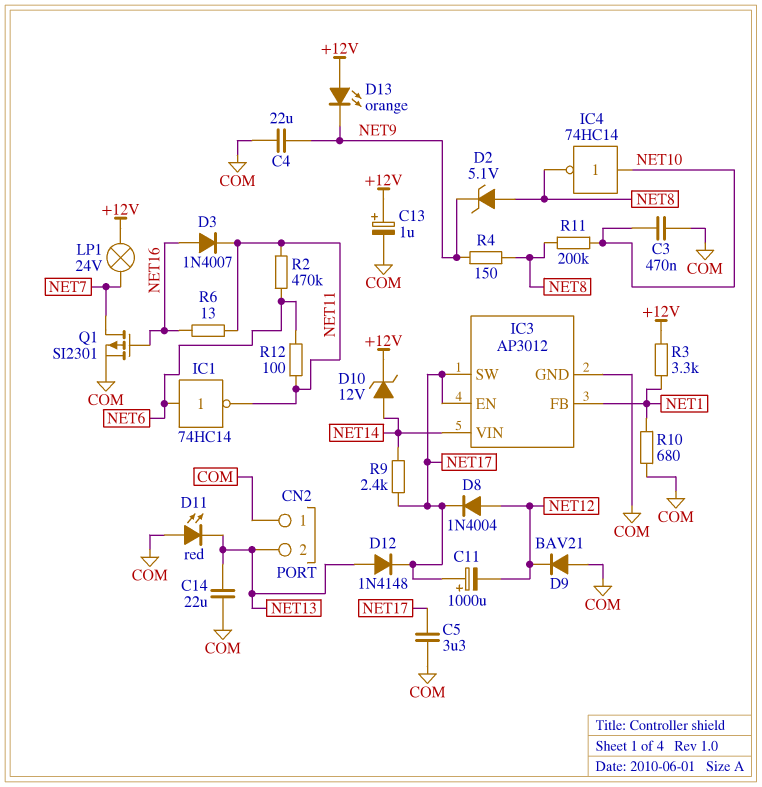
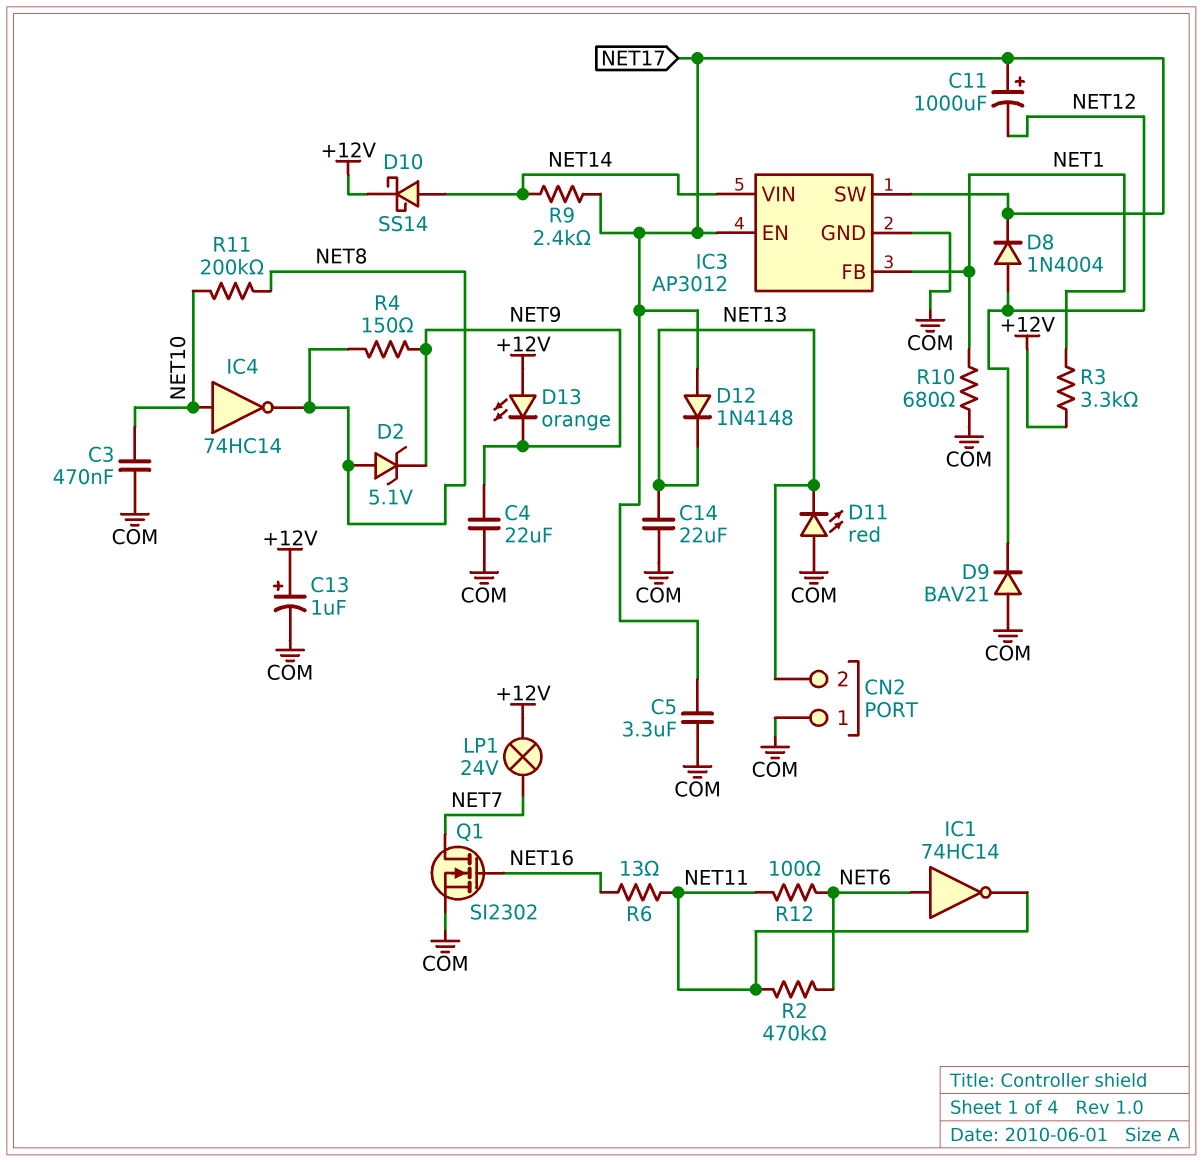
D3: diode 1N4007 (A NET16, K NET11) -> none
D10: zener 12V (A NET14, K +12V) -> schottky SS14 (A NET14, K +12V)
D12: diode 1N4148 (A NET13, K NET17) -> diode 1N4148 (A NET17, K NET13)
Q1: PMOS SI2301 (G NET16, D NET7, S COM) -> NMOS SI2302 (G NET16, D NET7, S COM)

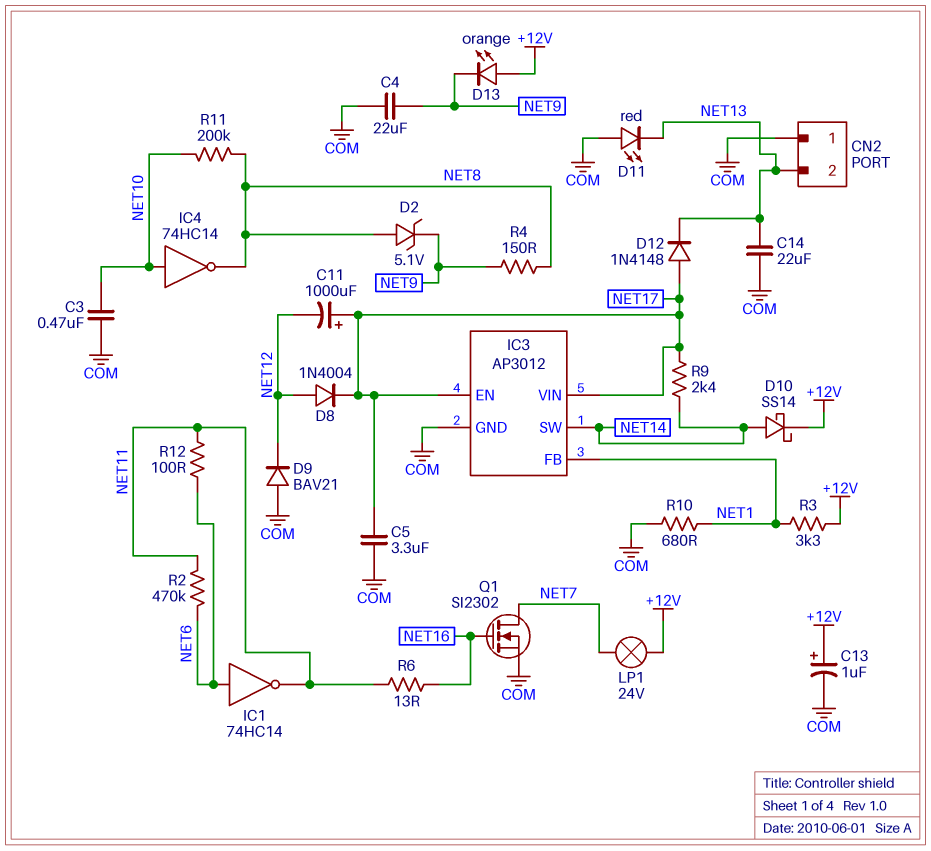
IC3 pin SW: NET17 -> NET14
IC3 pin VIN: NET14 -> NET17

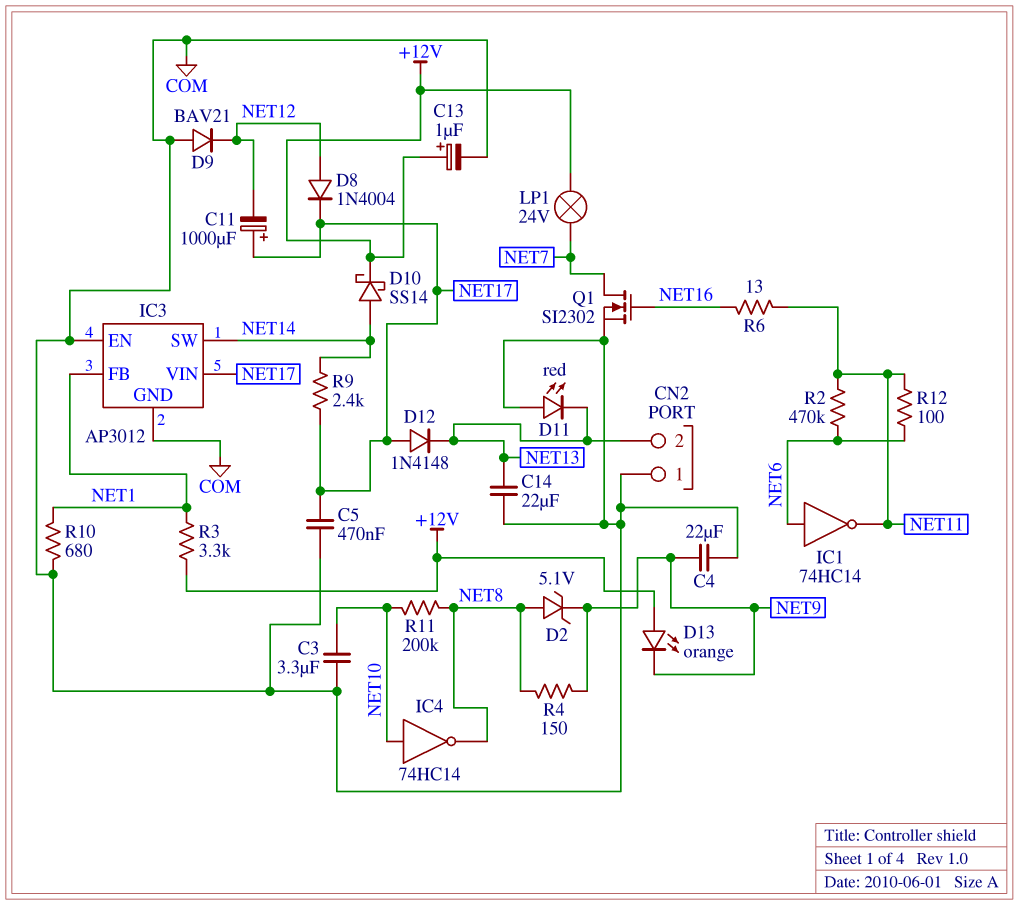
C3: 470nF (COM, NET10) -> 3.3uF (COM, NET10)
C5: 3.3uF (COM, NET17) -> 470nF (COM, NET17)
IC3 pin EN: NET17 -> COM

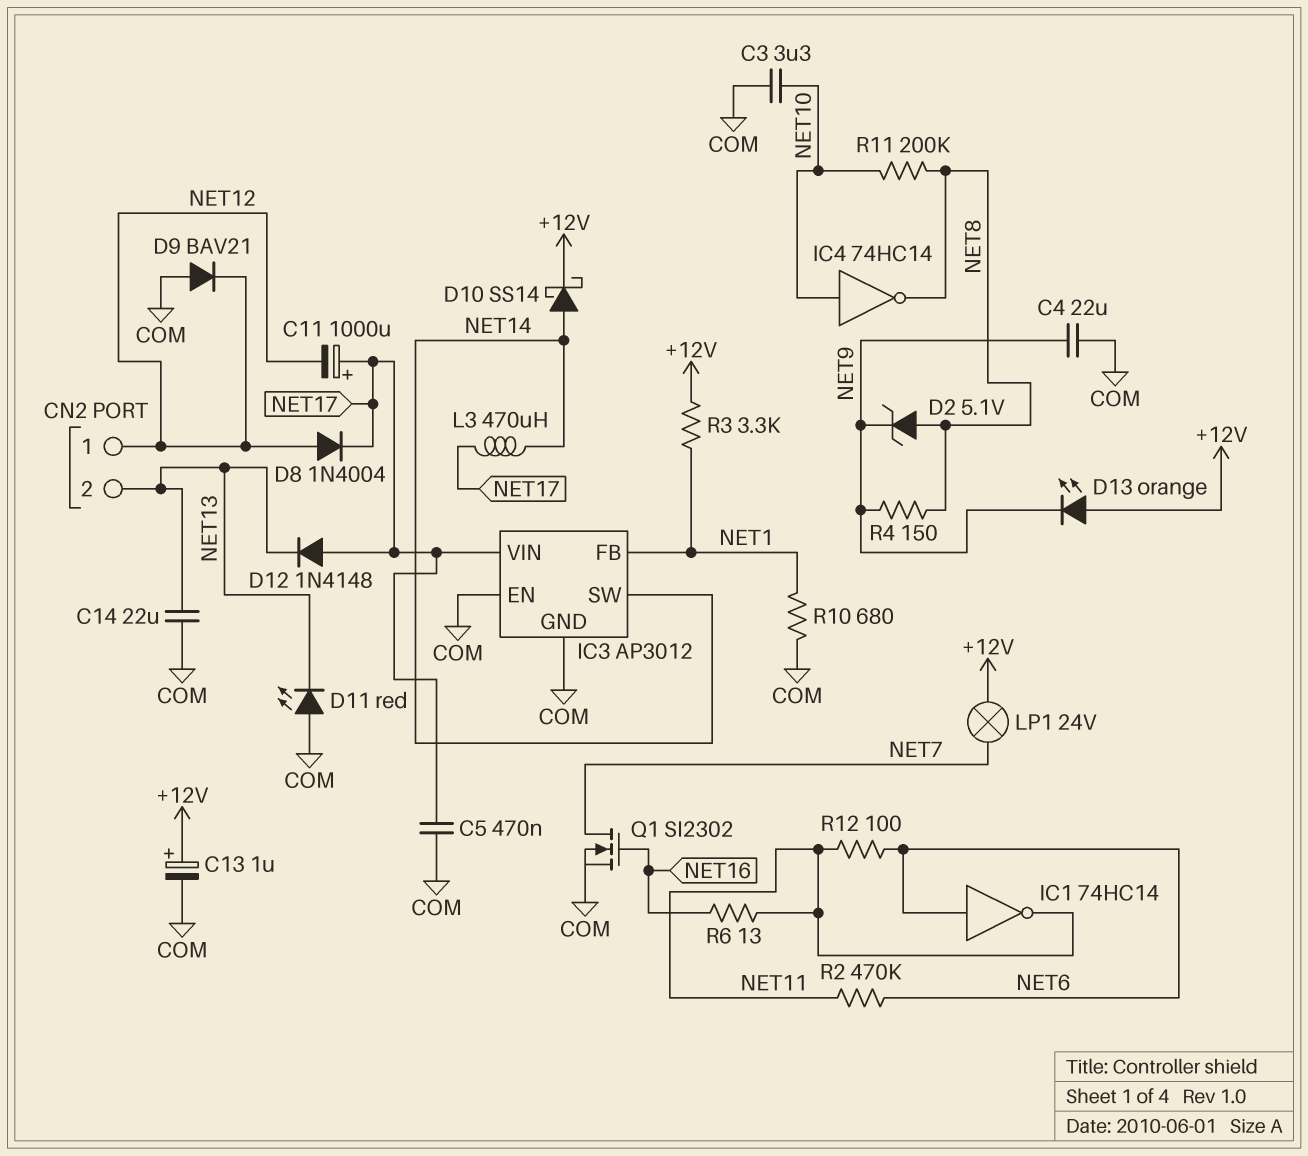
CN2 pin 1: COM -> NET12
L3: none -> 470uH (NET14, NET17)
R9: 2.4k (NET14, NET17) -> none

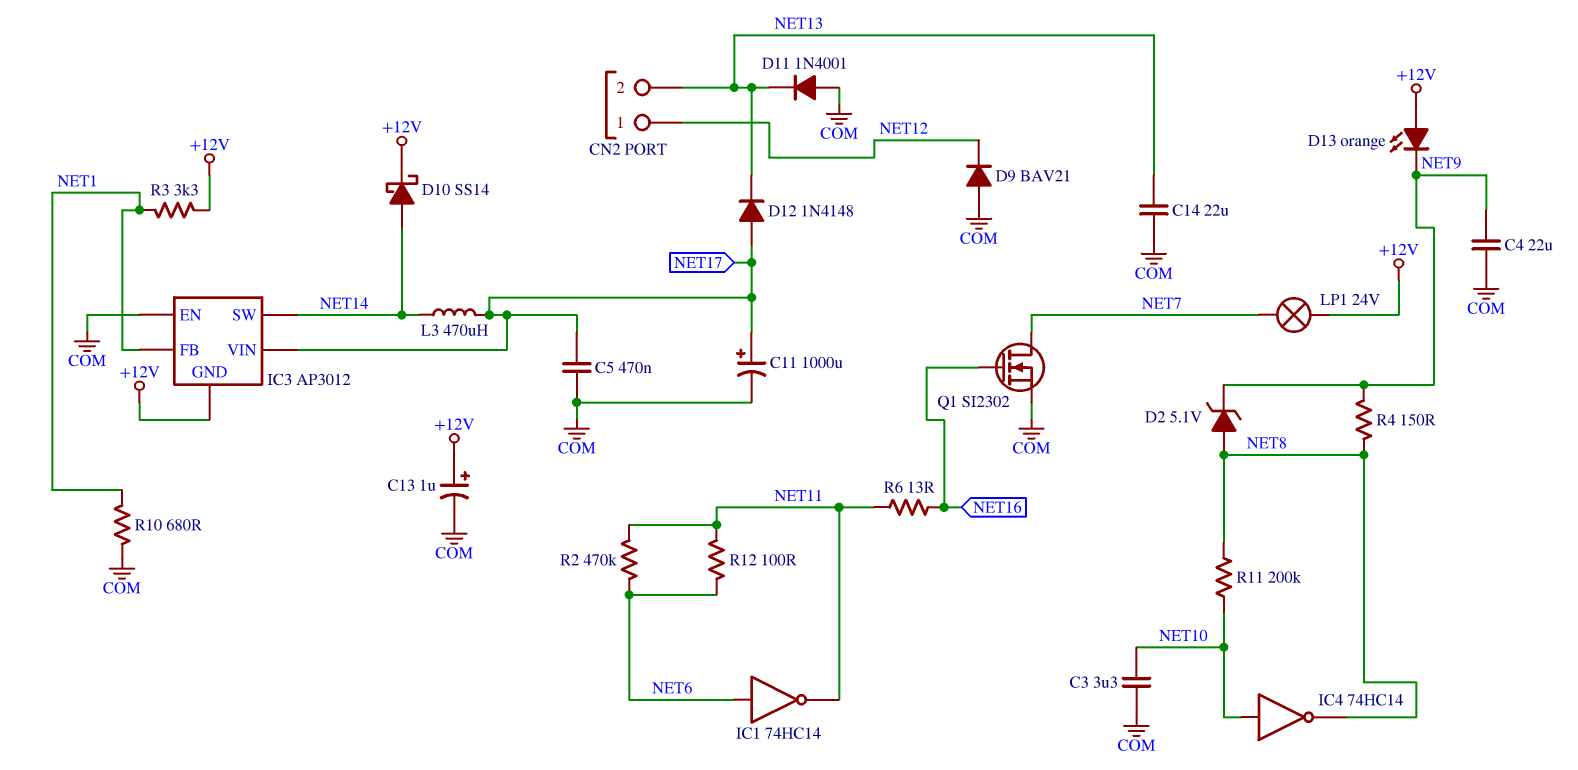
C11: 1000uF (plus NET17, minus NET12) -> 1000uF (plus NET17, minus COM)
D8: diode 1N4004 (A NET12, K NET17) -> none
D11: LED red (A COM, K NET13) -> diode 1N4001 (A COM, K NET13)
IC3 pin GND: COM -> +12V

